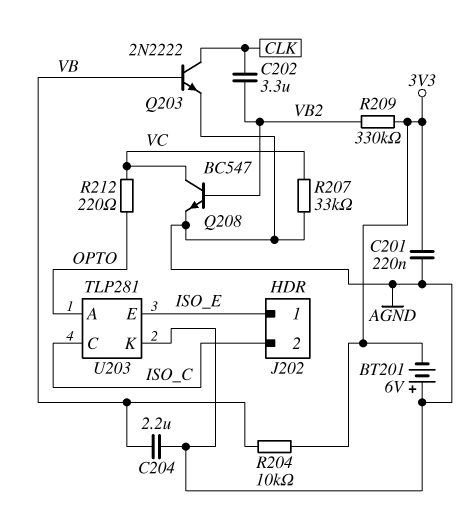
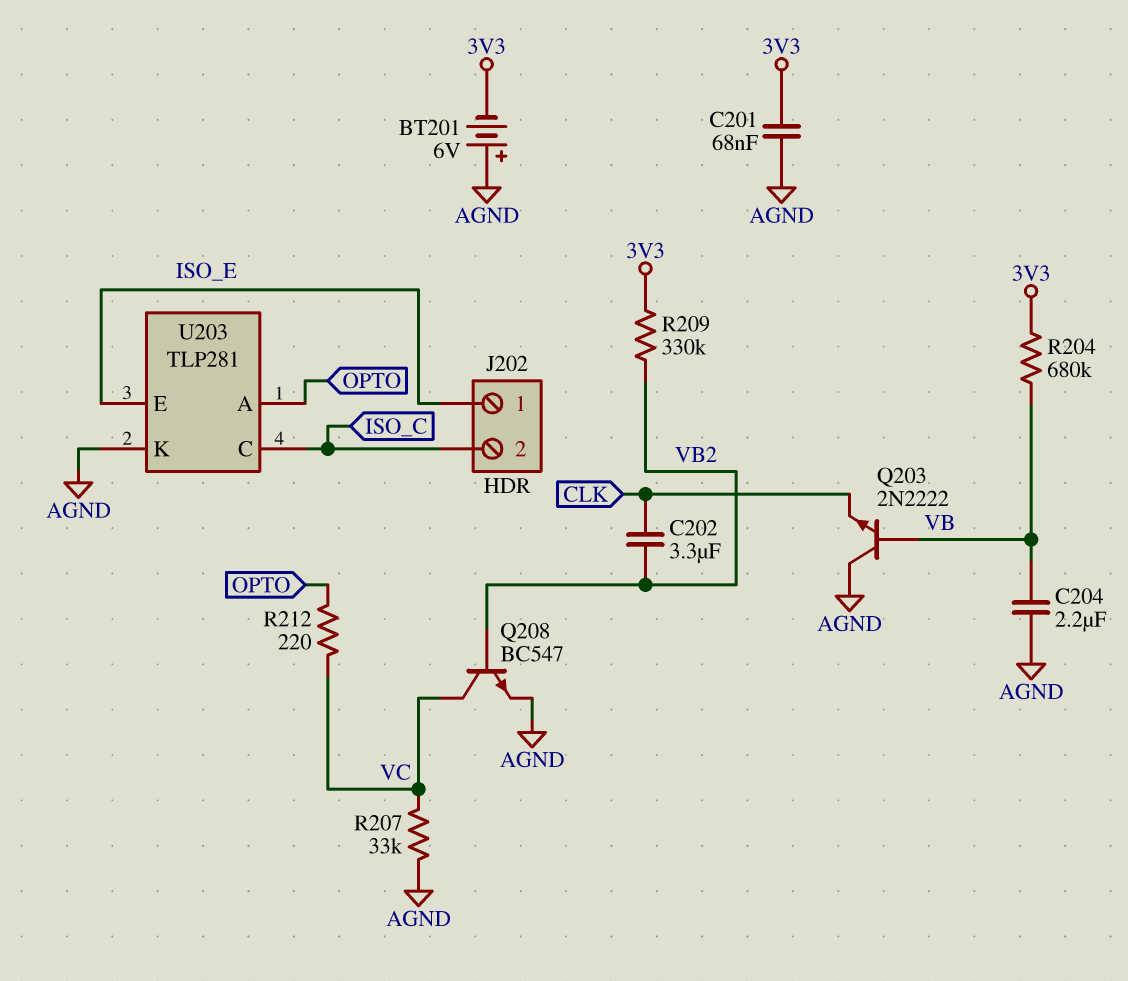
C201: 220nF (3V3, AGND) -> 68nF (3V3, AGND)
Q203: NPN 2N2222 (B VB, C CLK, E AGND) -> NPN 2N2222 (B VB, C AGND, E CLK)
R204: 10k (3V3, VB) -> 680k (3V3, VB)

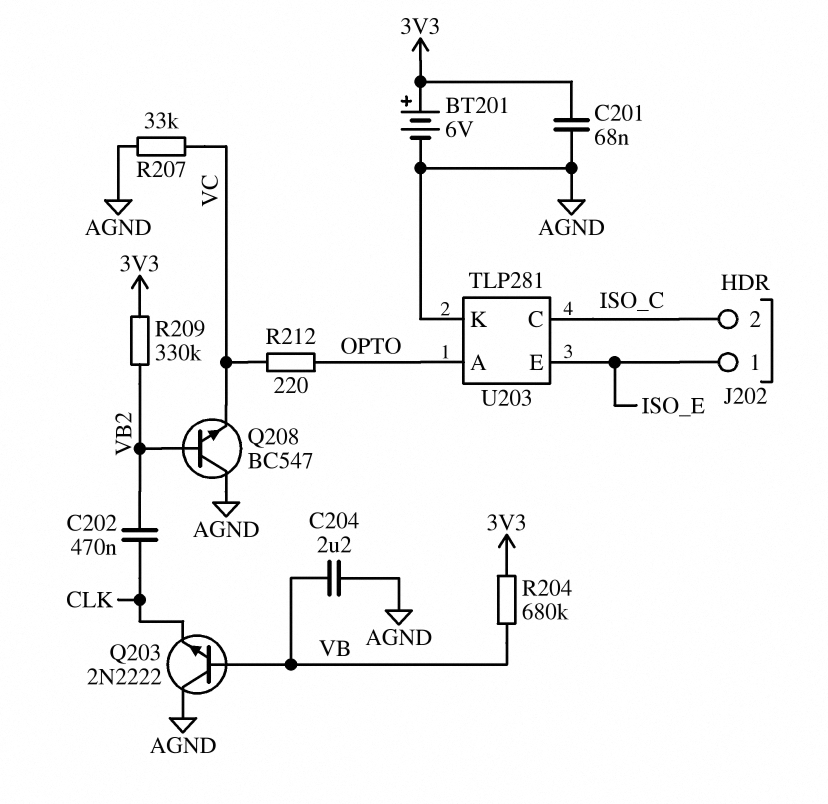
BT201: 6V (plus AGND, minus 3V3) -> 6V (plus 3V3, minus AGND)
C202: 3.3uF (CLK, VB2) -> 470nF (CLK, VB2)
Q208: NPN BC547 (B VB2, C VC, E AGND) -> NPN BC547 (B VB2, C AGND, E VC)

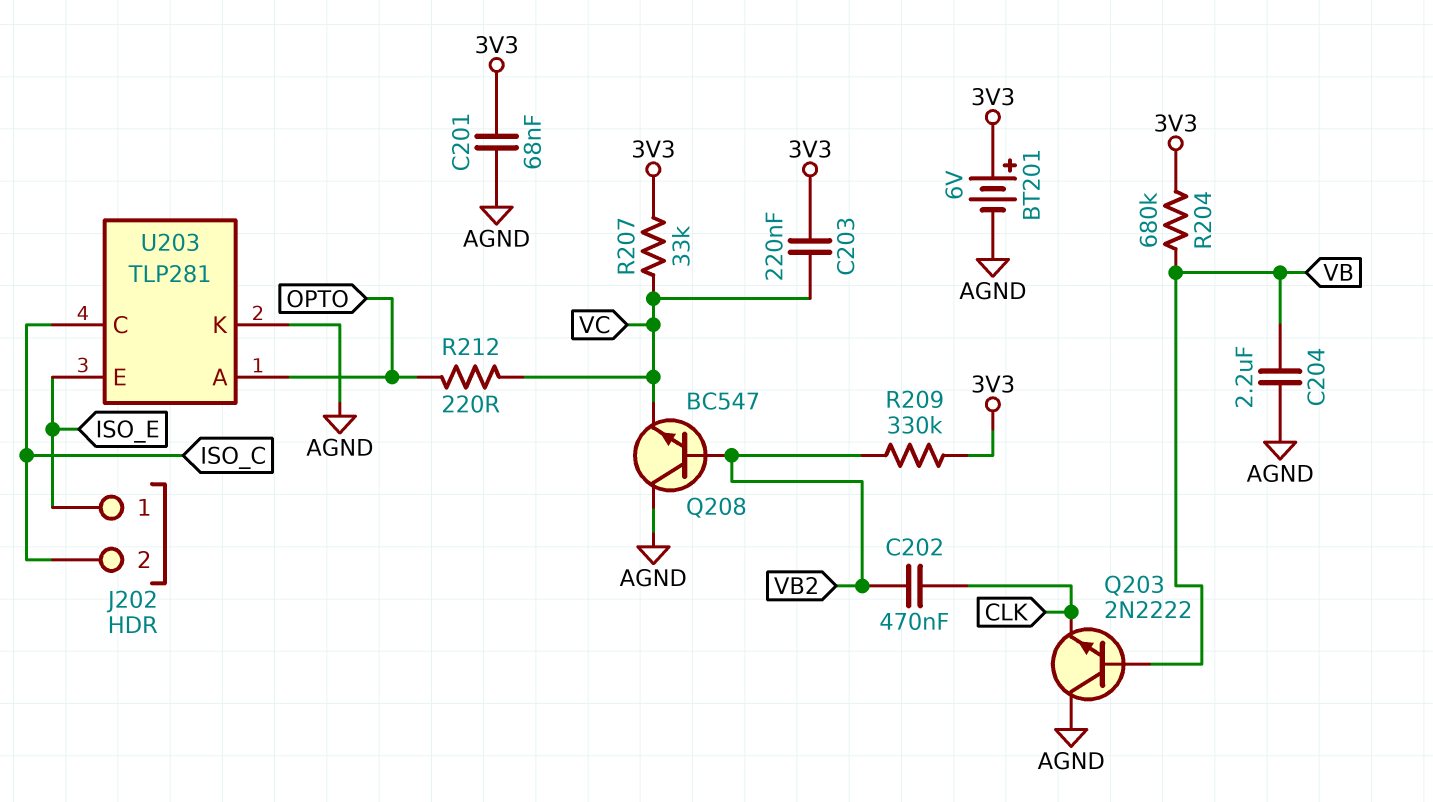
C203: none -> 220nF (3V3, VC)
R207: 33k (AGND, VC) -> 33k (3V3, VC)

